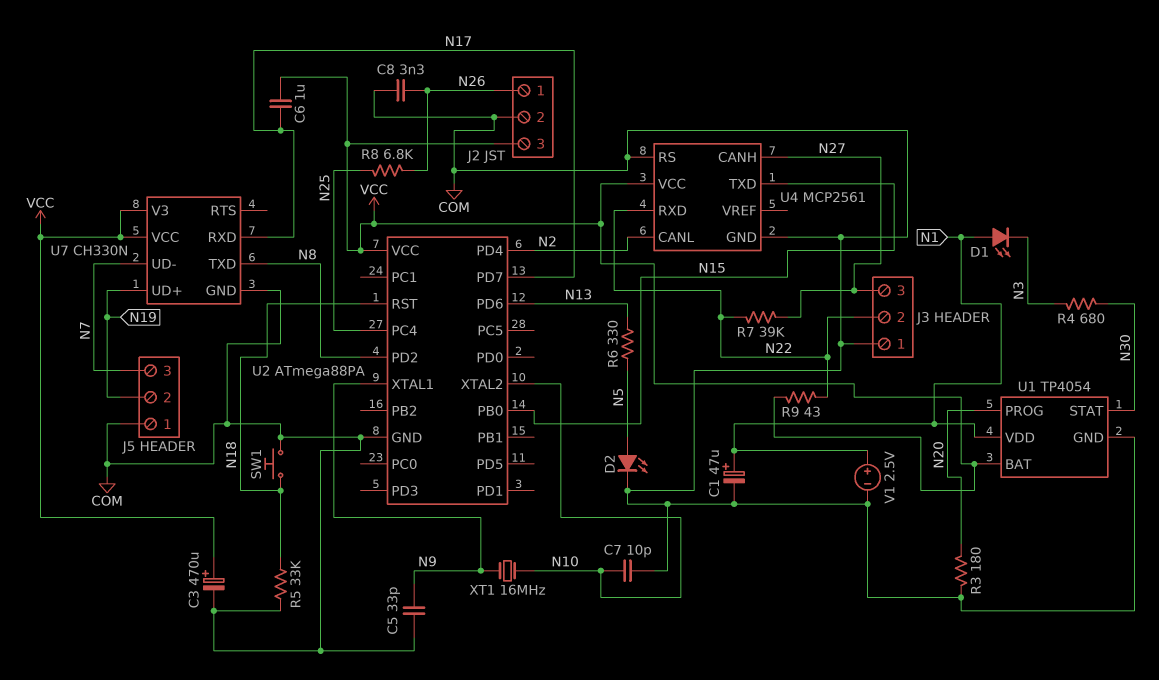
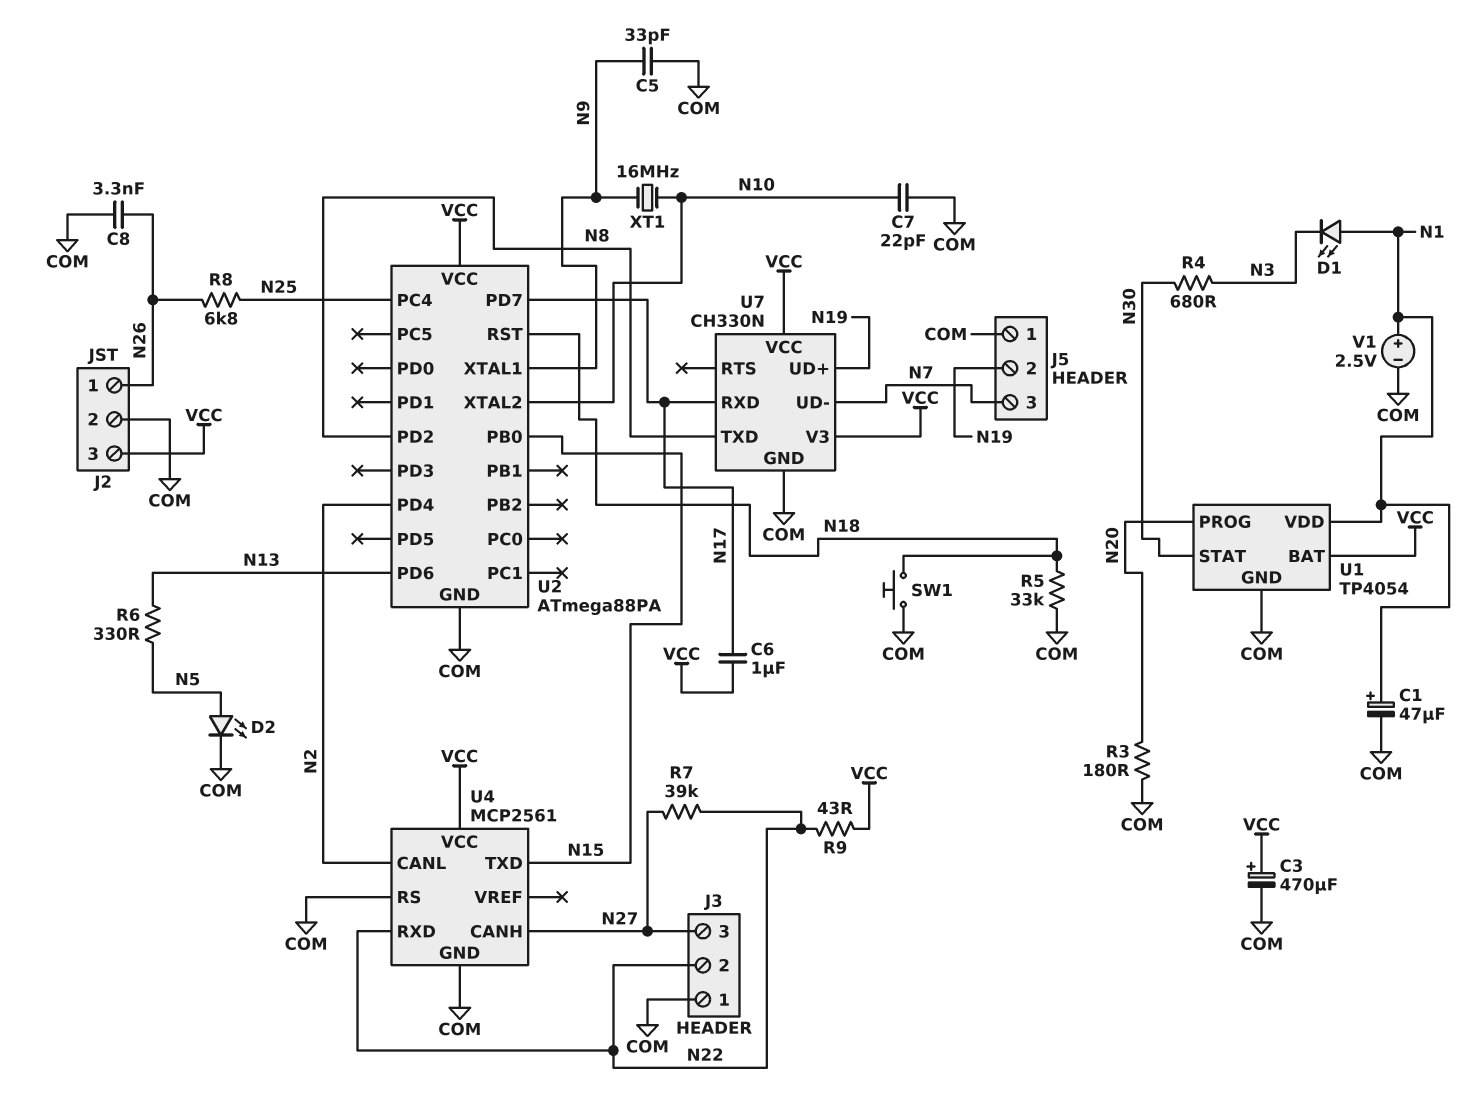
C7: 10pF (COM, N10) -> 22pF (COM, N10)

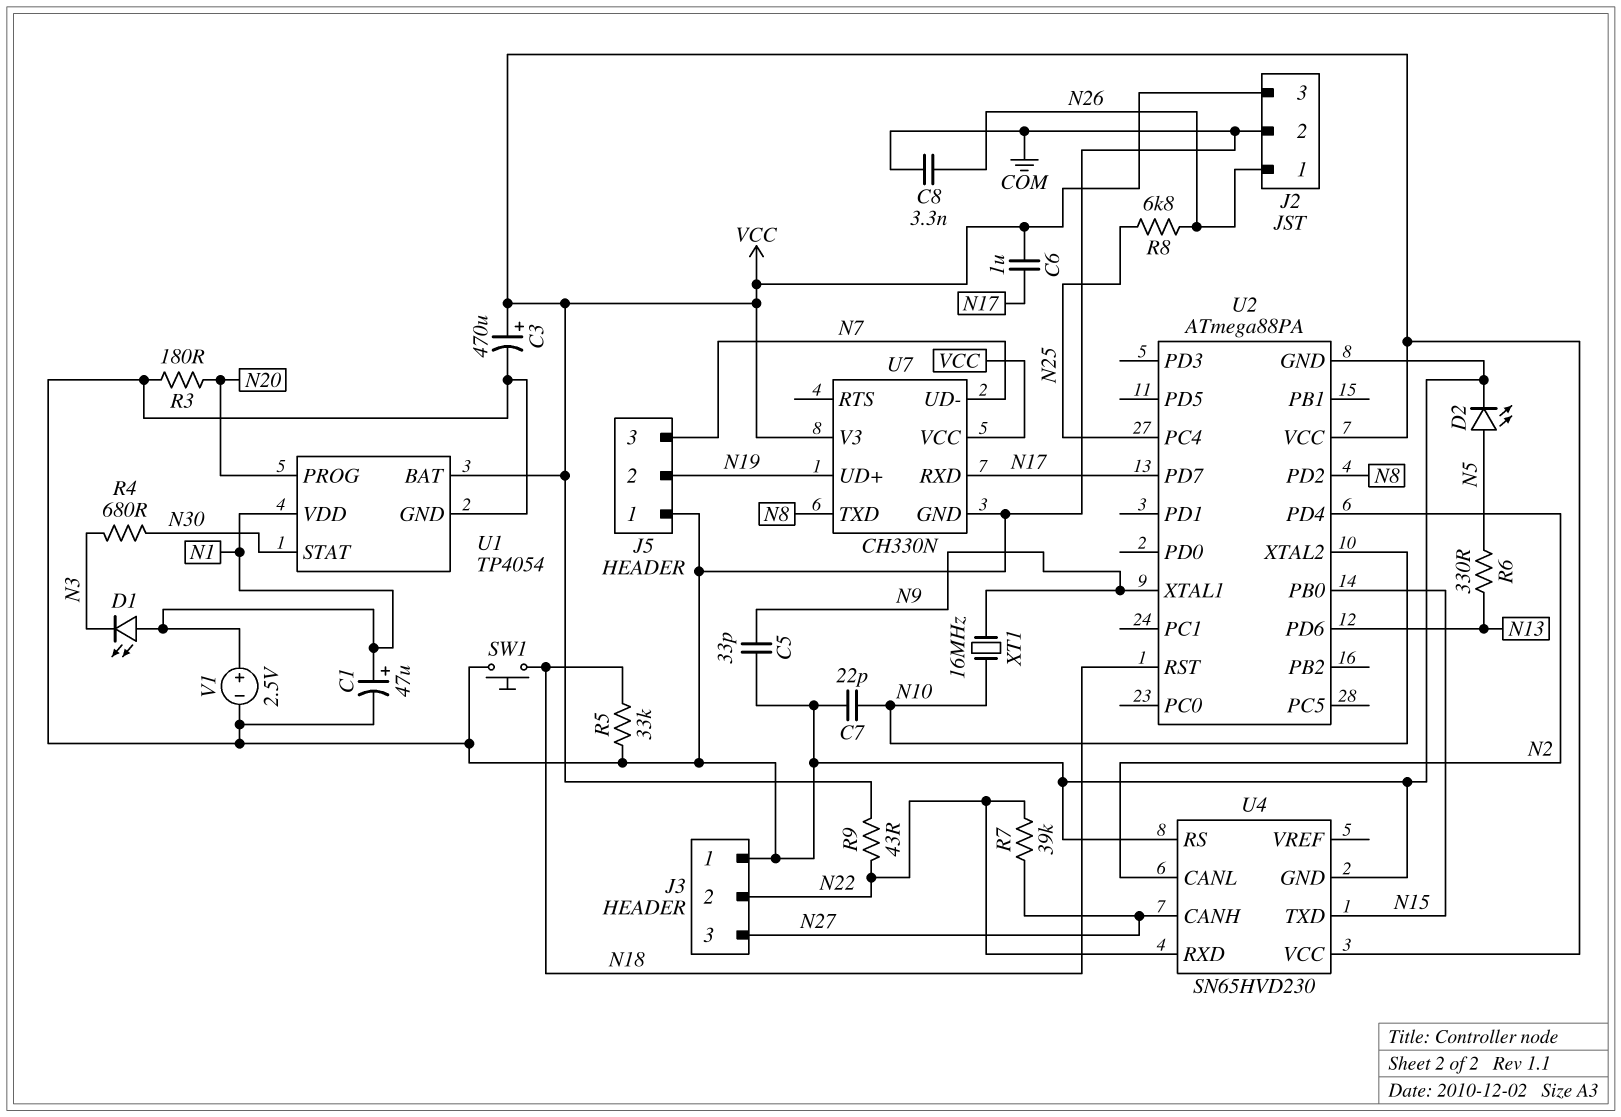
U4: MCP2561 -> SN65HVD230

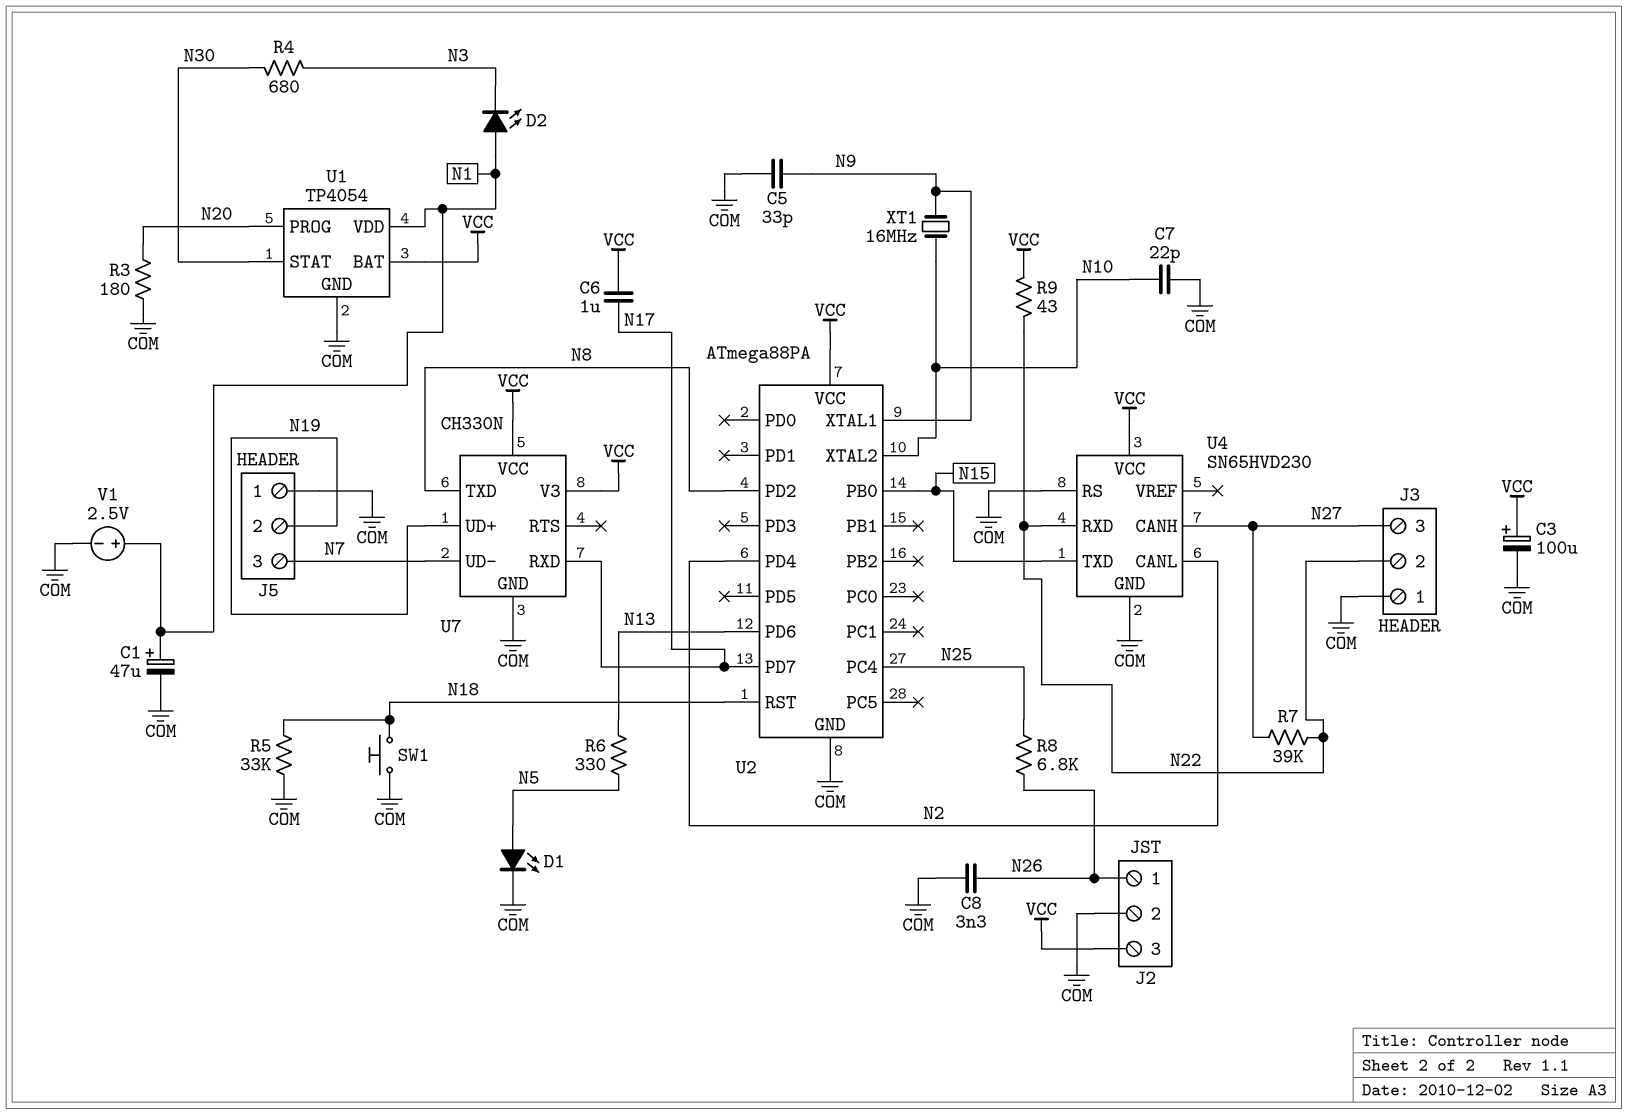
C3: 470uF (plus VCC, minus COM) -> 100uF (plus VCC, minus COM)
D1: LED (A N1, K N3) -> LED (A N5, K COM)
D2: LED (A N5, K COM) -> LED (A N1, K N3)

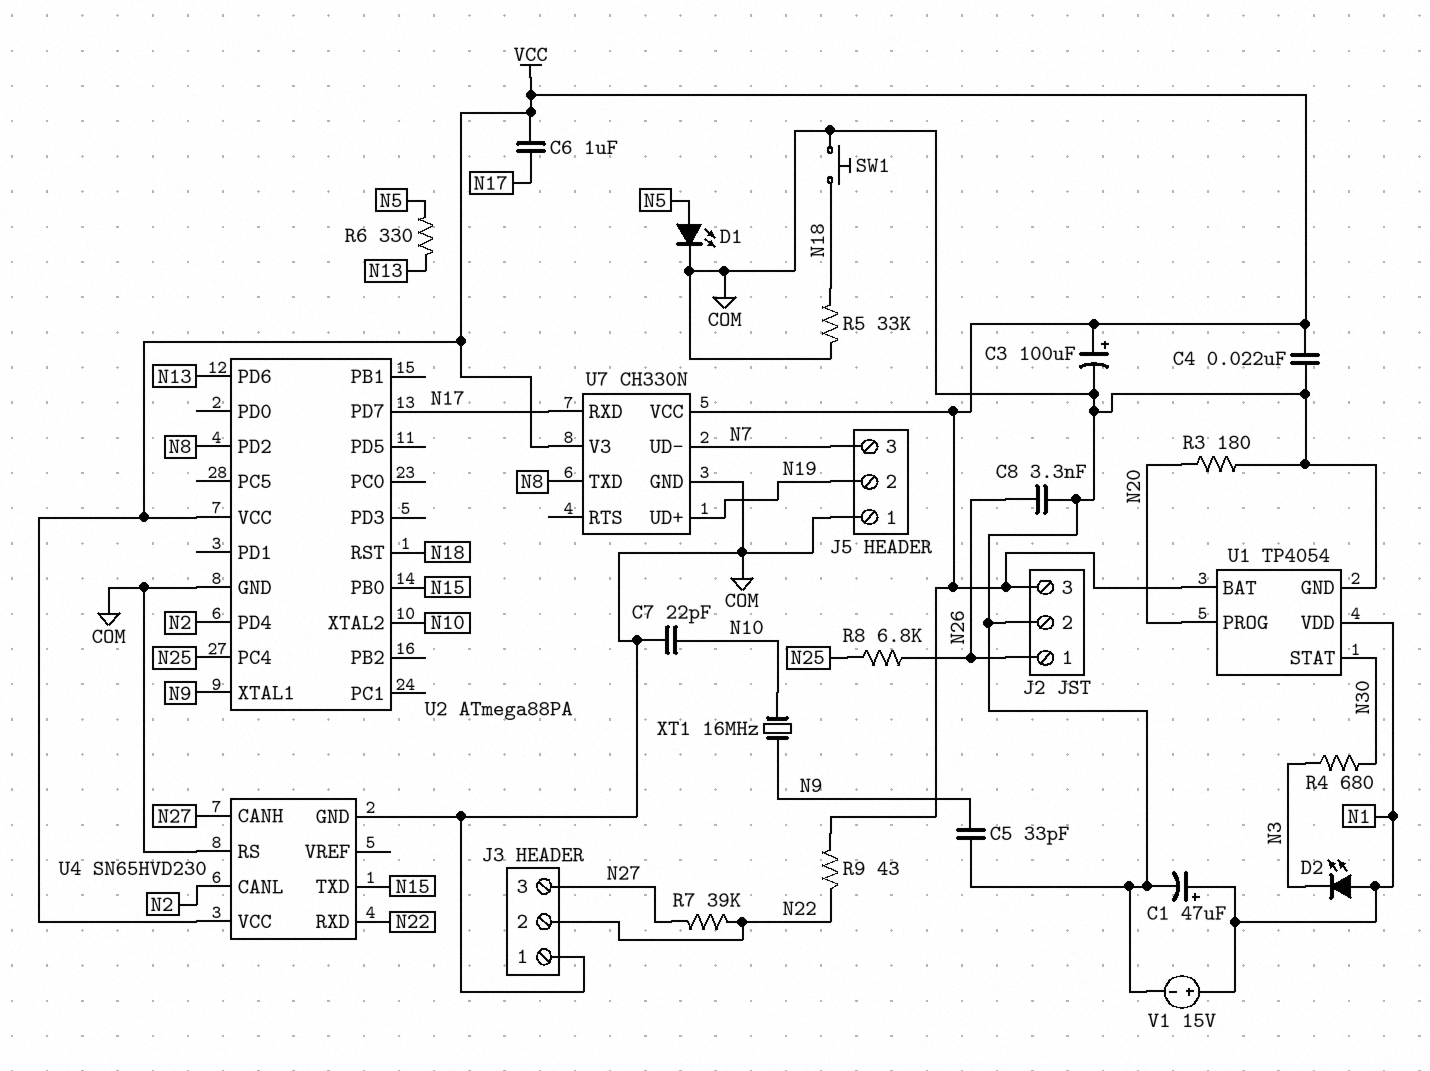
C4: none -> 22nF (COM, VCC)
V1: 2.5V (plus N1, minus COM) -> 15V (plus N1, minus COM)

